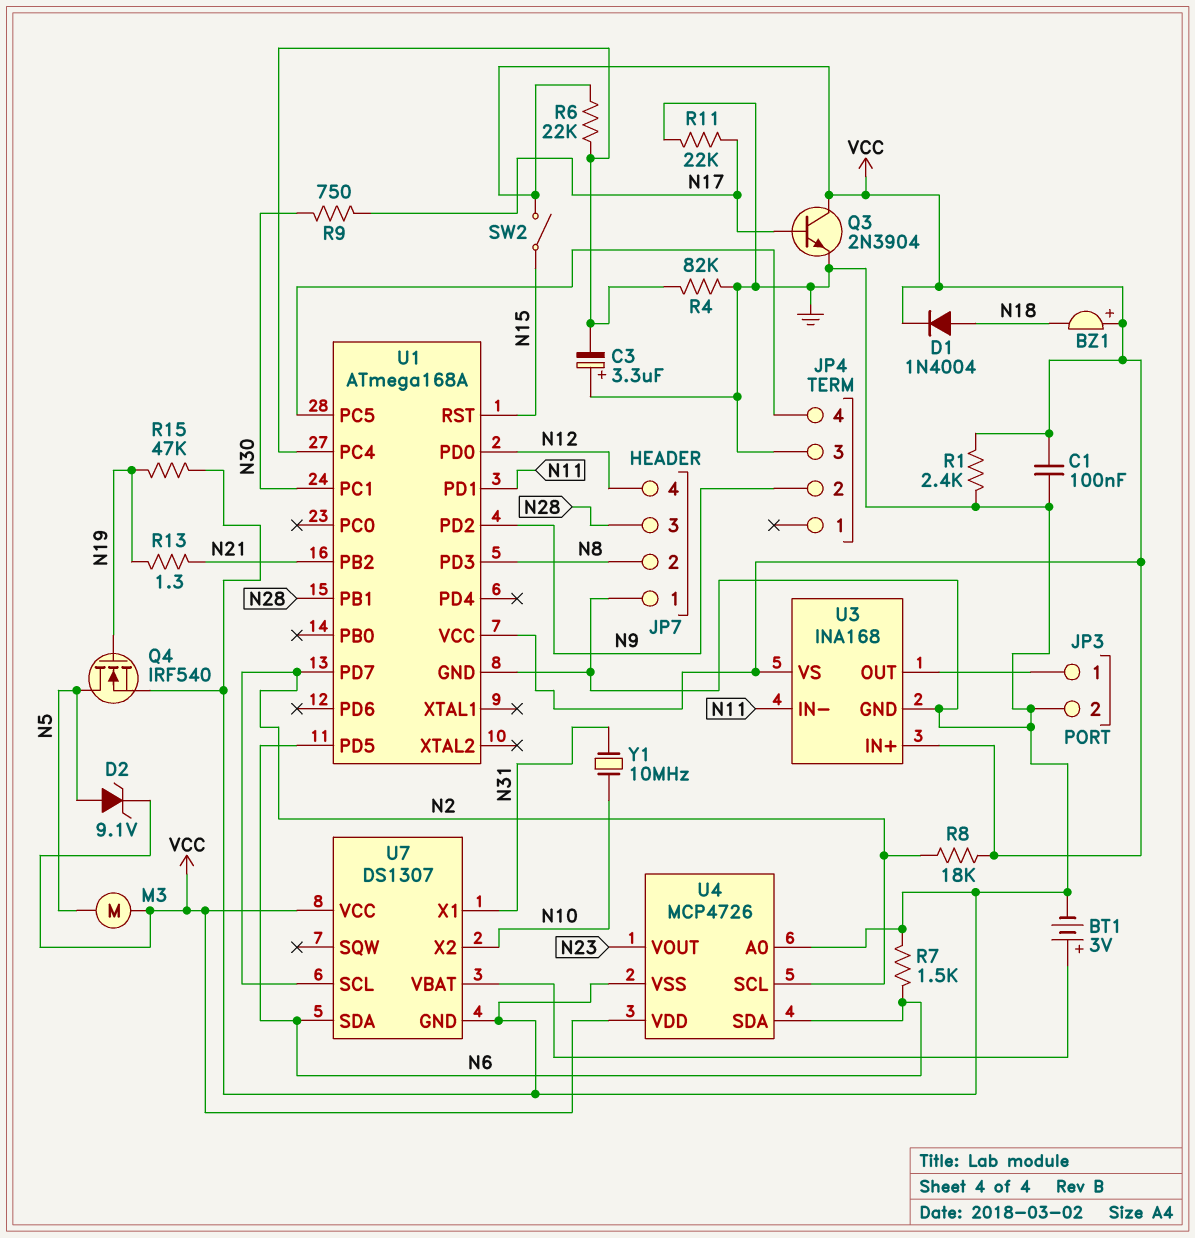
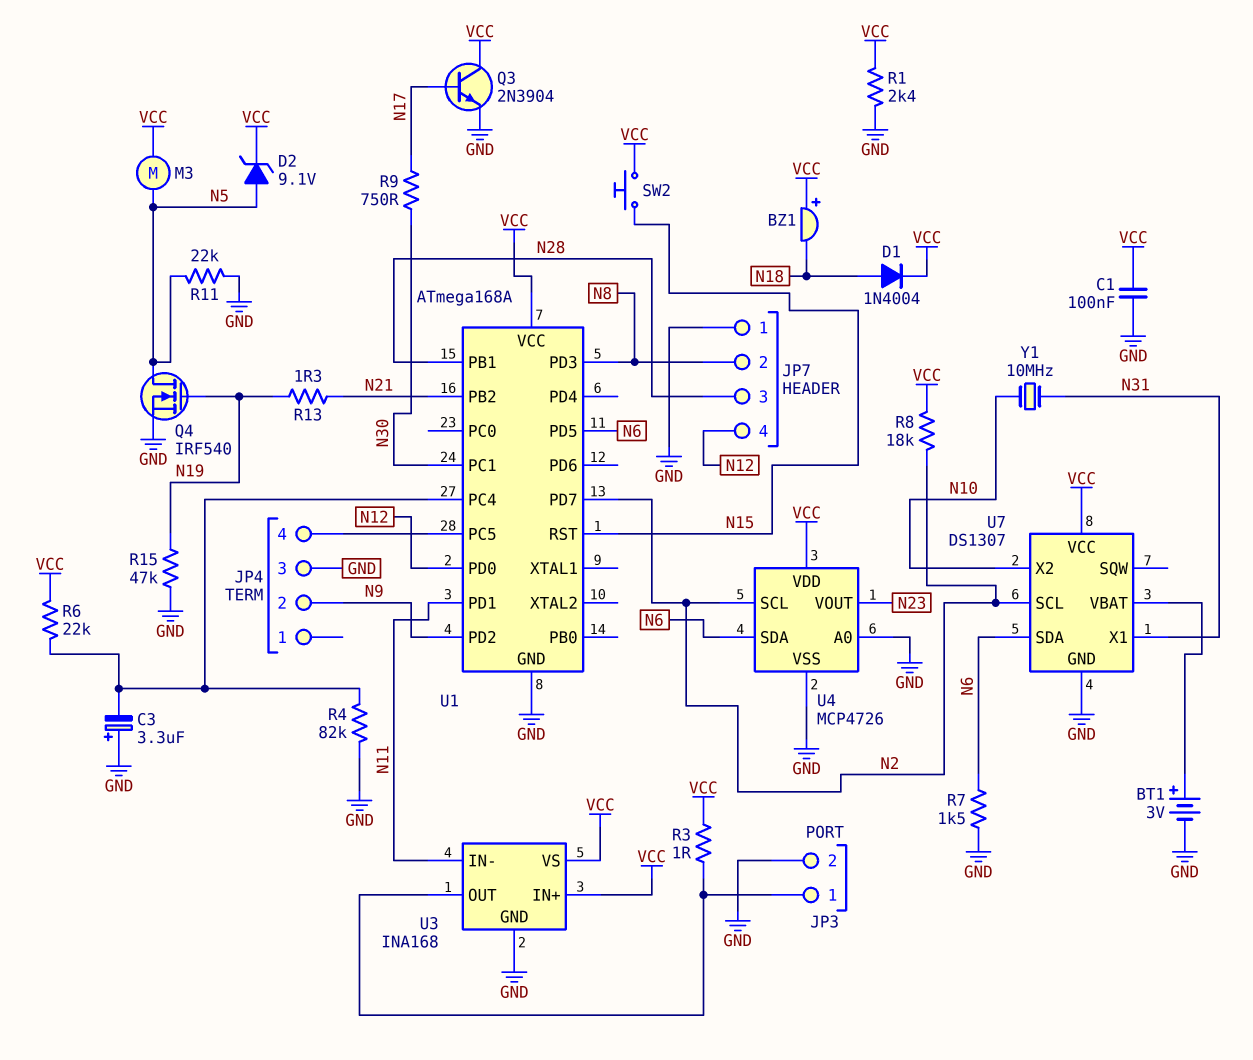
R3: none -> 1 (JP3/1, VCC)
R11: 22k (GND, N17) -> 22k (GND, N5)
SW2: switch (N15, VCC) -> button (N15, VCC)

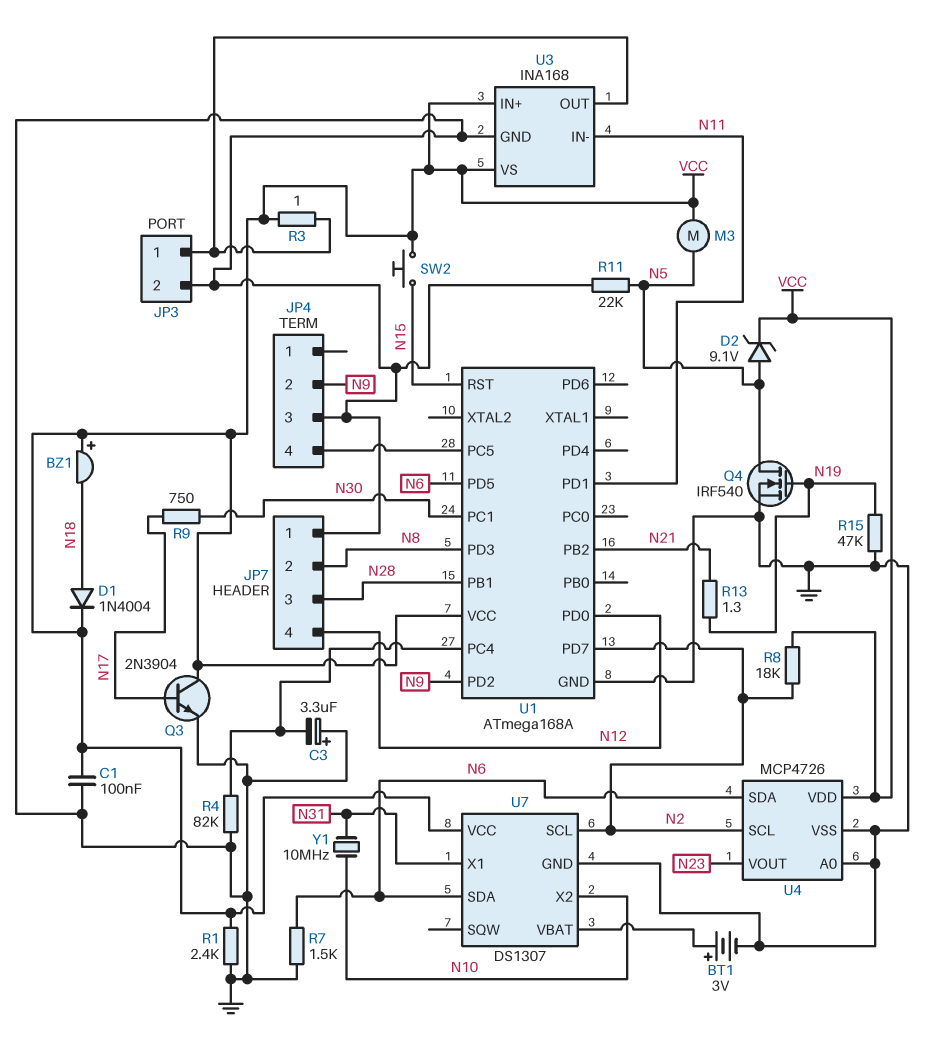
R6: 22k (U1/PC4, VCC) -> none

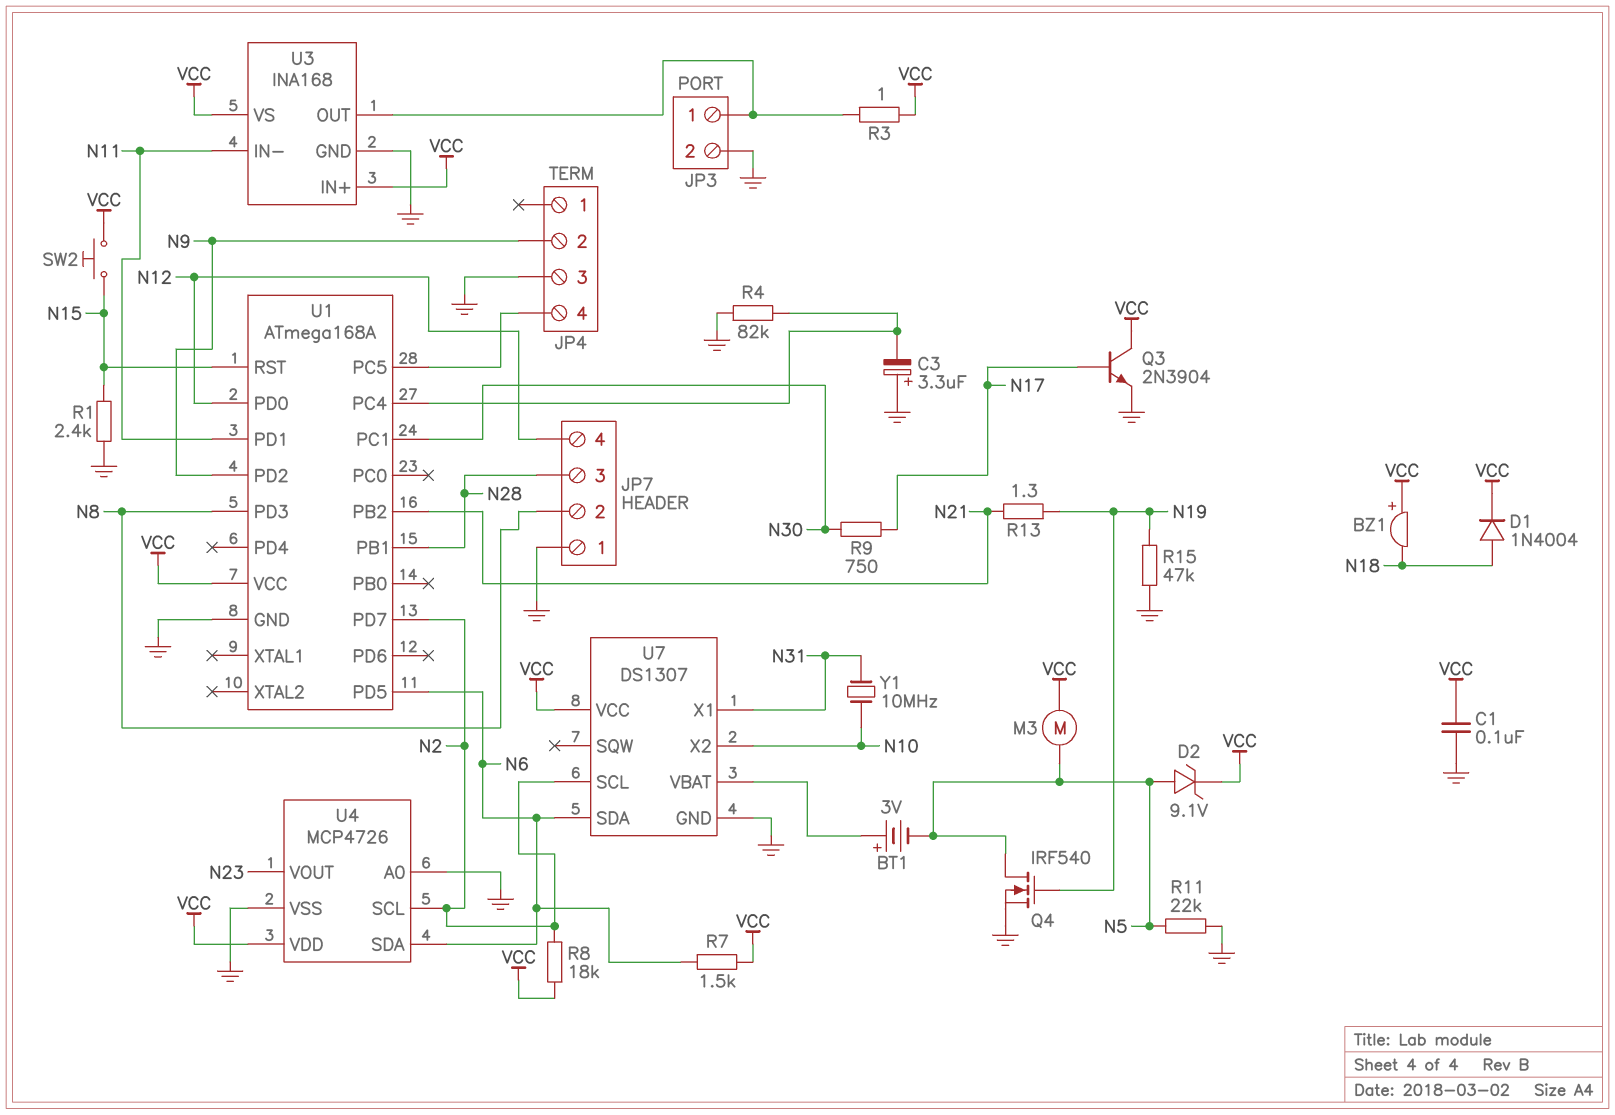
BT1: 3V (plus U7/VBAT, minus GND) -> 3V (plus U7/VBAT, minus N5)
R1: 2.4k (GND, VCC) -> 2.4k (GND, N15)
R7: 1.5k (GND, N6) -> 1.5k (N6, VCC)

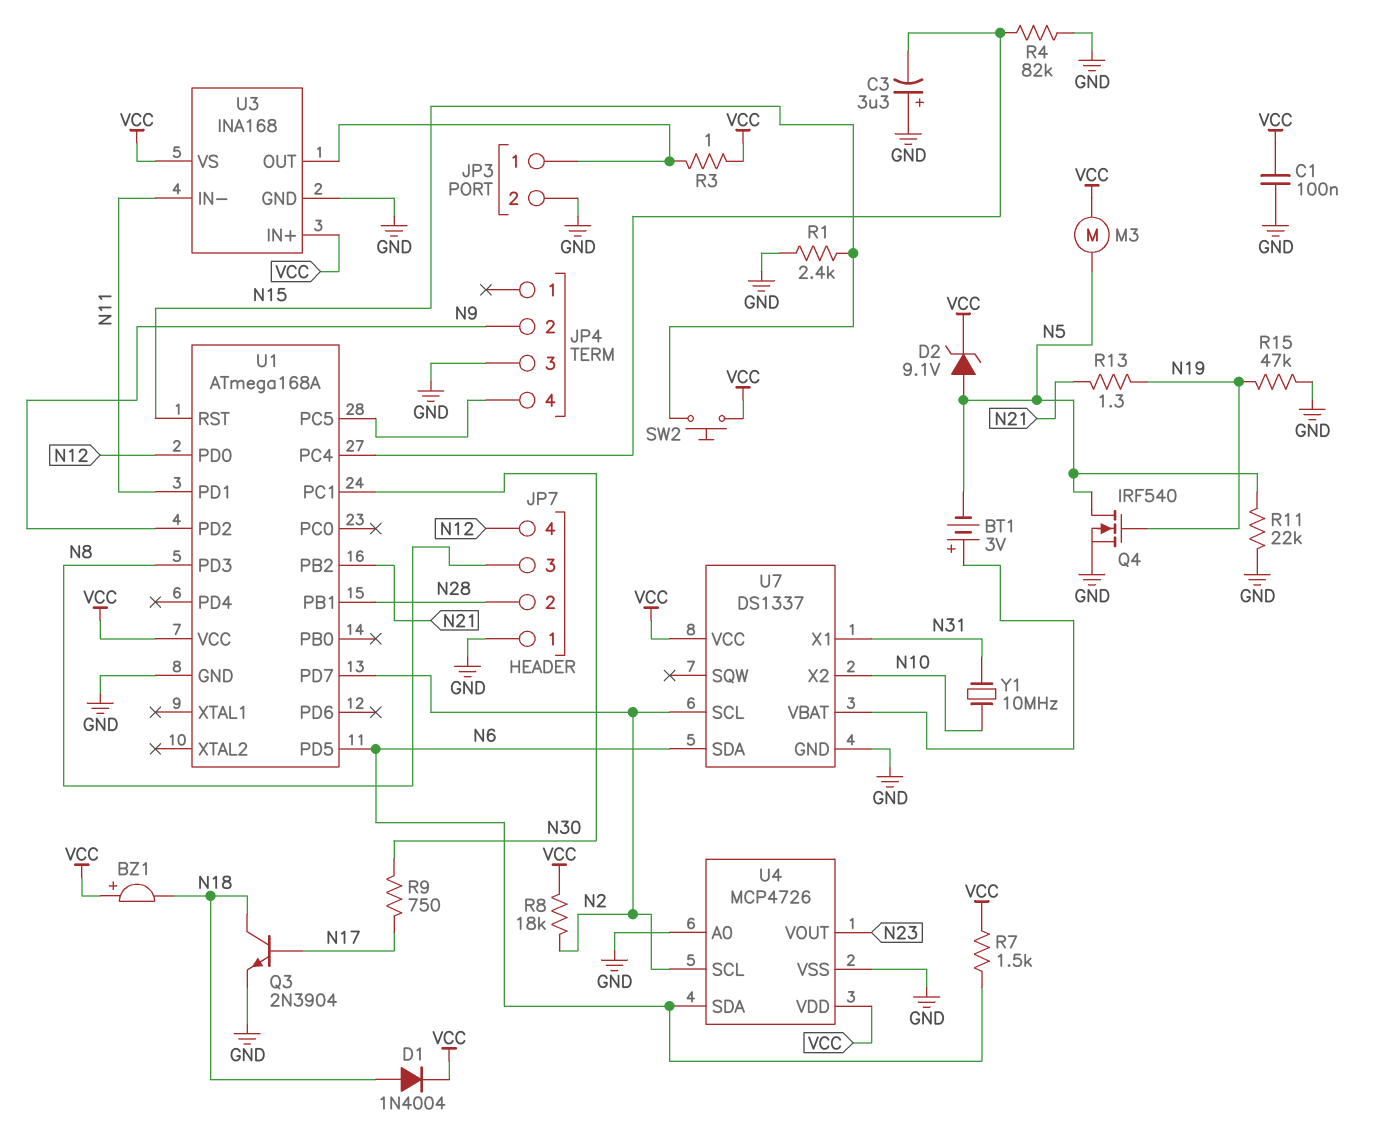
JP7 pin 2: N8 -> N28
JP7 pin 3: N28 -> N8
Q3: NPN 2N3904 (B N17, C VCC, E GND) -> NPN 2N3904 (B N17, C N18, E GND)
U7: DS1307 -> DS1337

